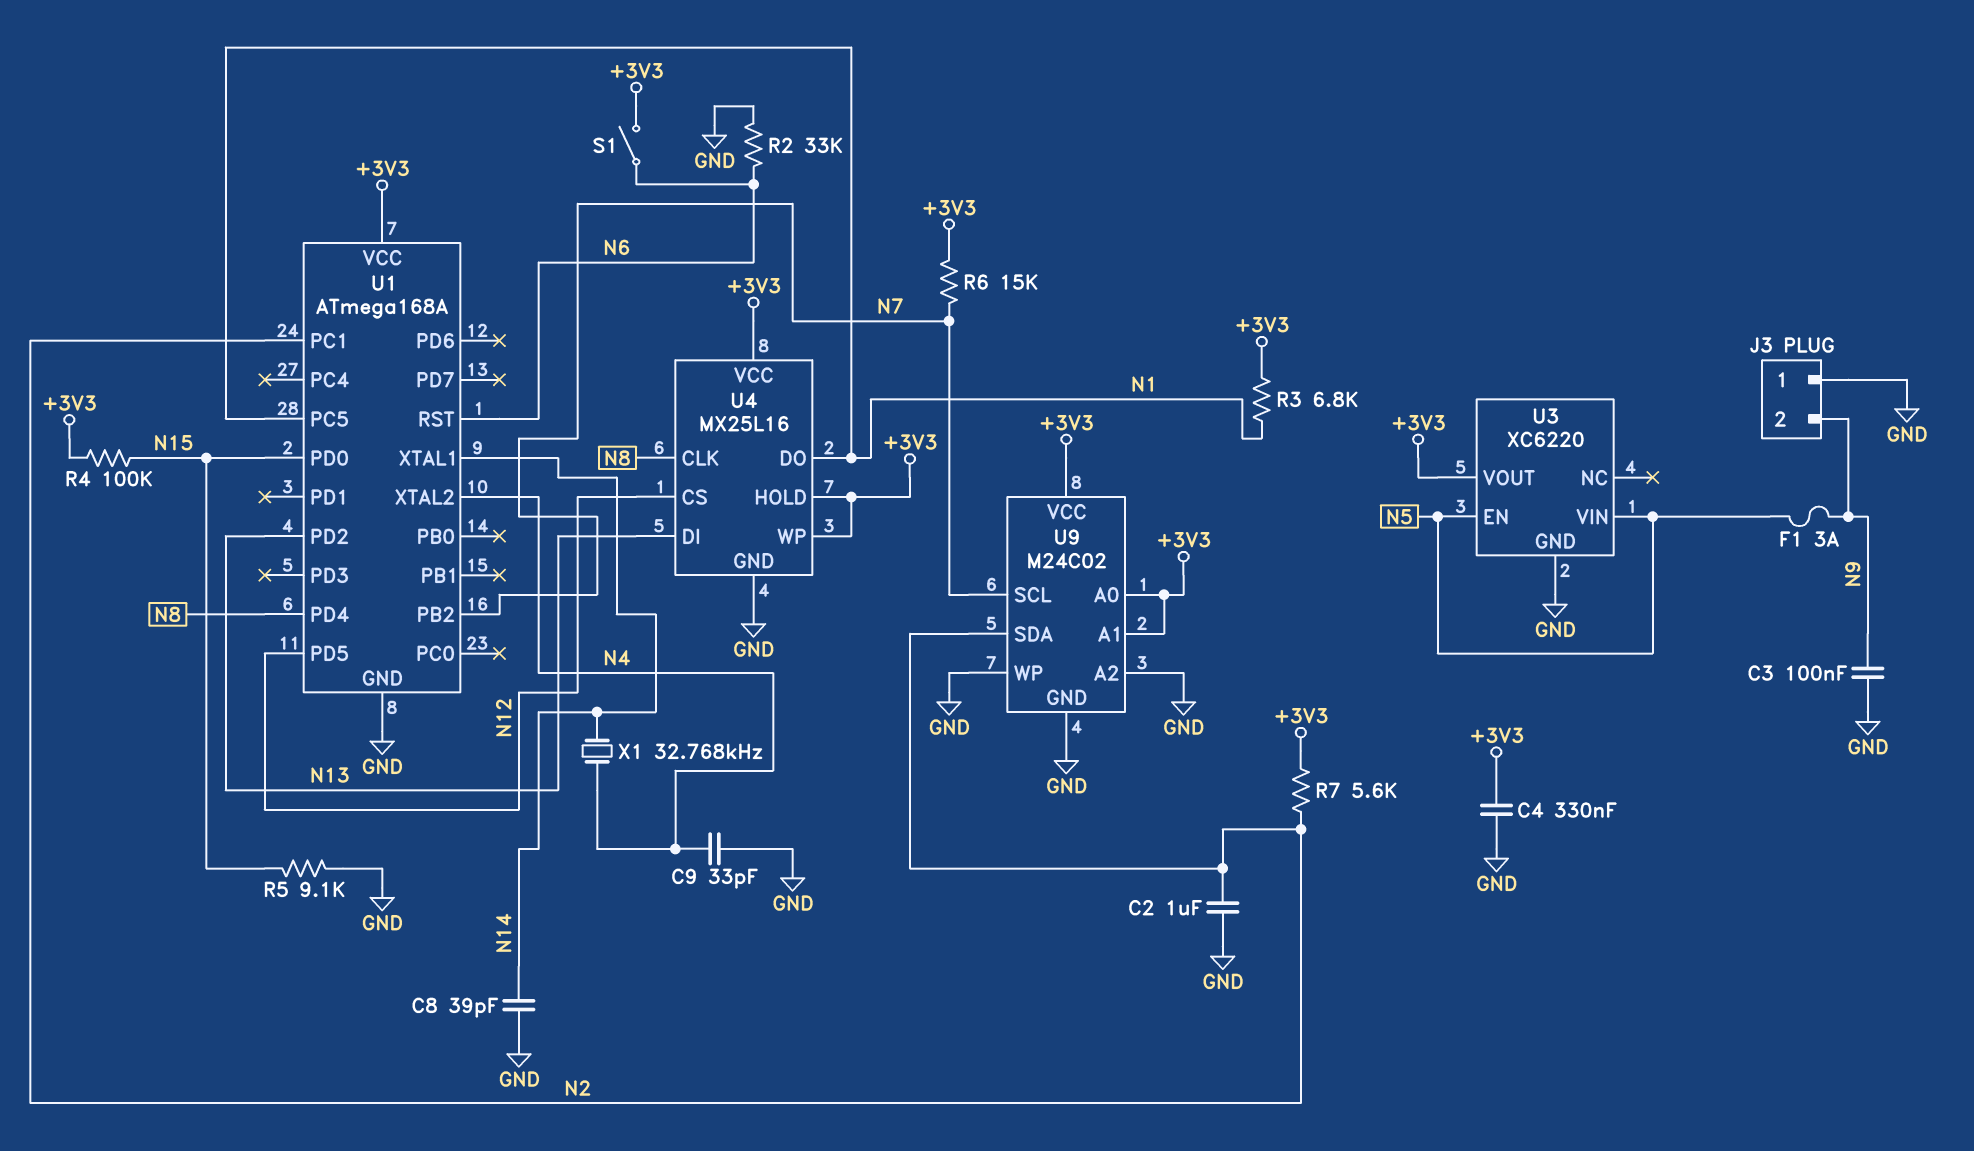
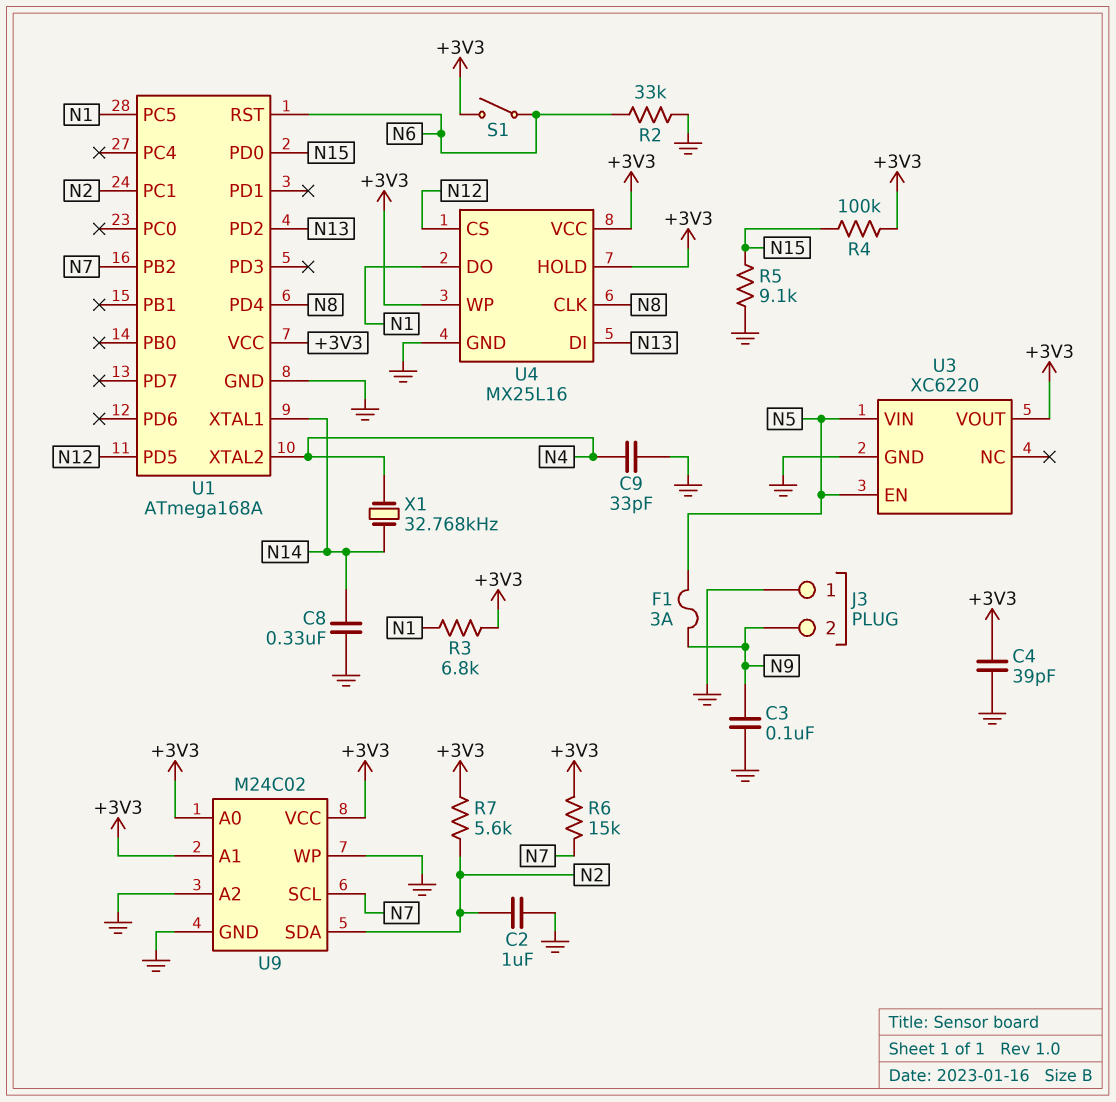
C4: 330nF (+3V3, GND) -> 39pF (+3V3, GND)
C8: 39pF (GND, N14) -> 330nF (GND, N14)

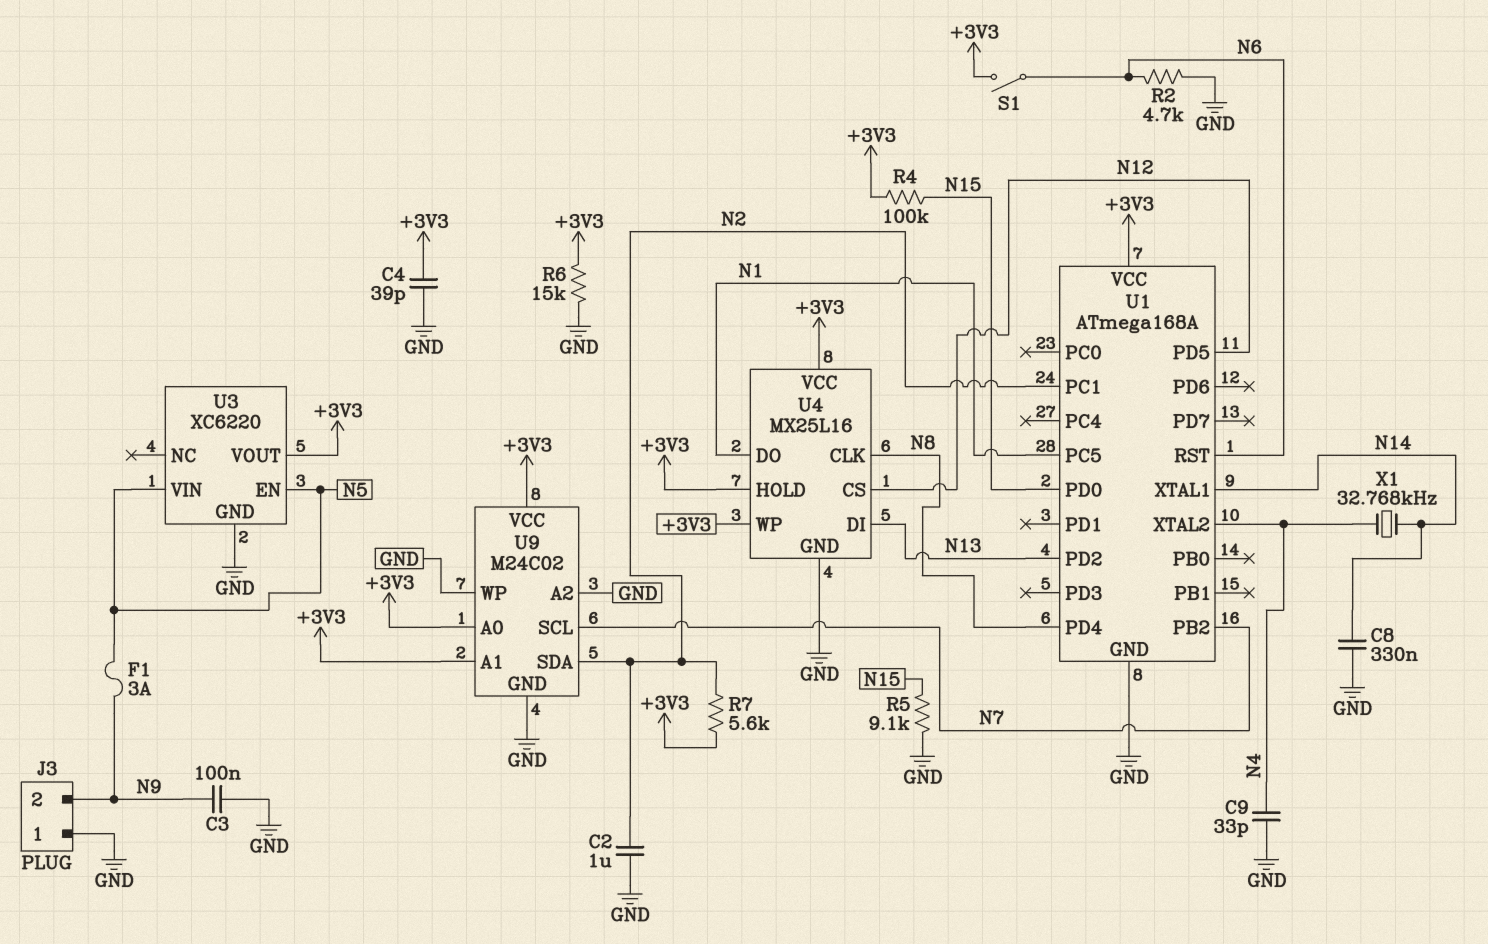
R2: 33k (GND, N6) -> 4.7k (GND, N6)
R3: 6.8k (+3V3, N1) -> none
R6: 15k (+3V3, N7) -> 15k (+3V3, GND)

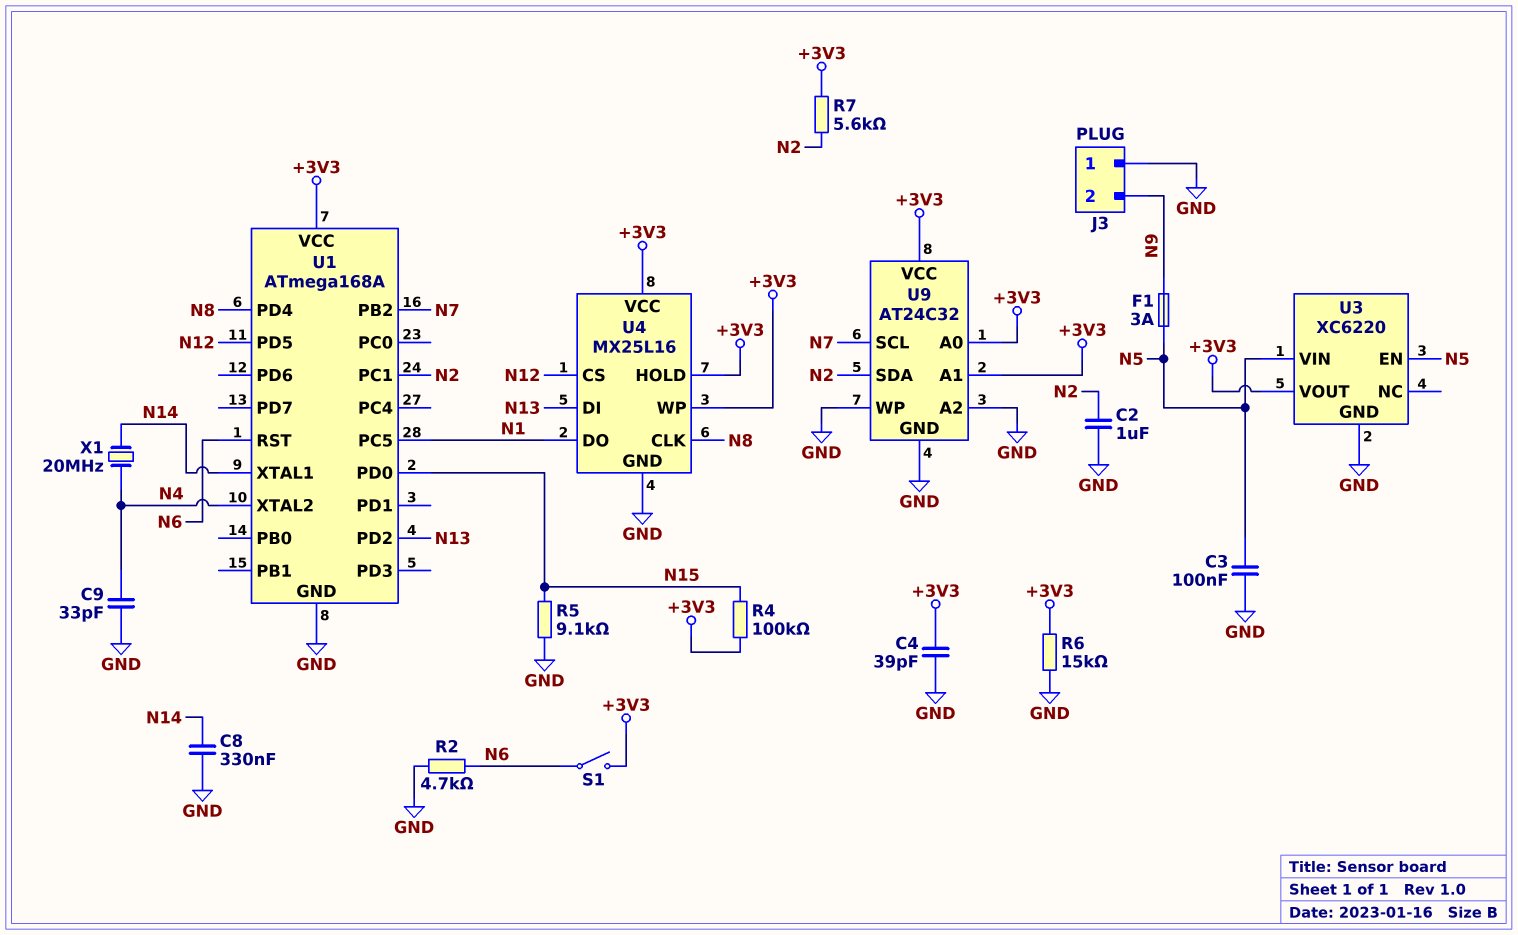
C3: 100nF (GND, N9) -> 100nF (GND, N5)
U9: M24C02 -> AT24C32
X1: 32.768kHz (N4, N14) -> 20MHz (N4, N14)

